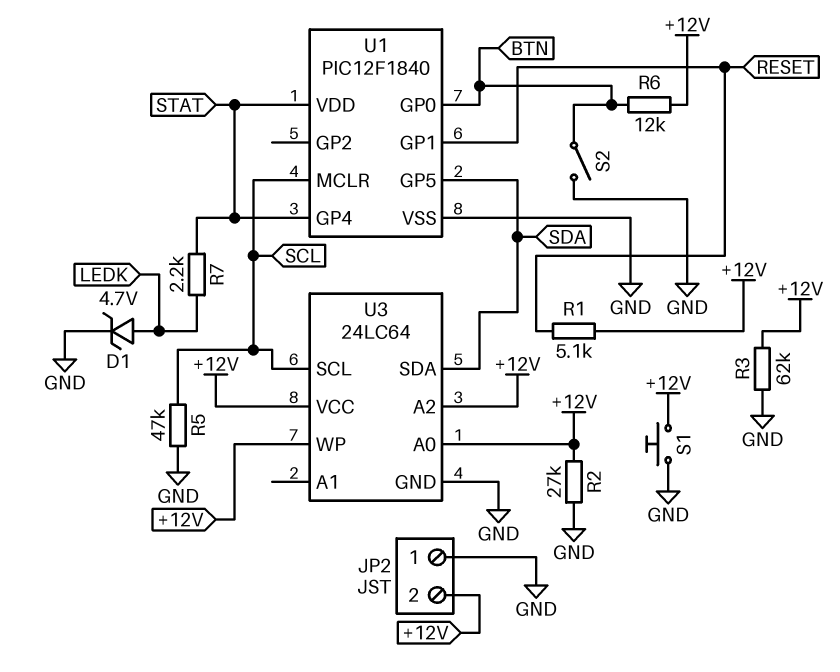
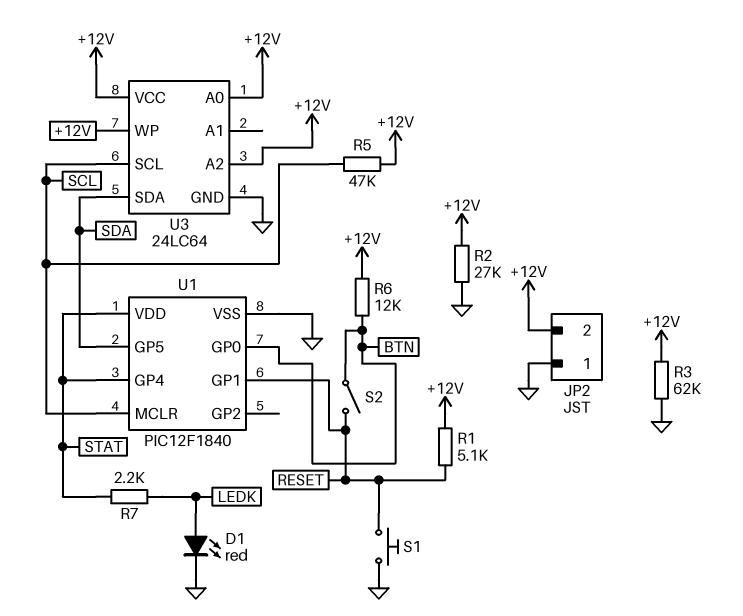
D1: zener 4.7V (A LEDK, K GND) -> LED red (A LEDK, K GND)
R5: 47k (GND, SCL) -> 47k (+12V, SCL)
S1: button (+12V, GND) -> button (GND, RESET)
S2: switch (BTN, GND) -> switch (BTN, RESET)

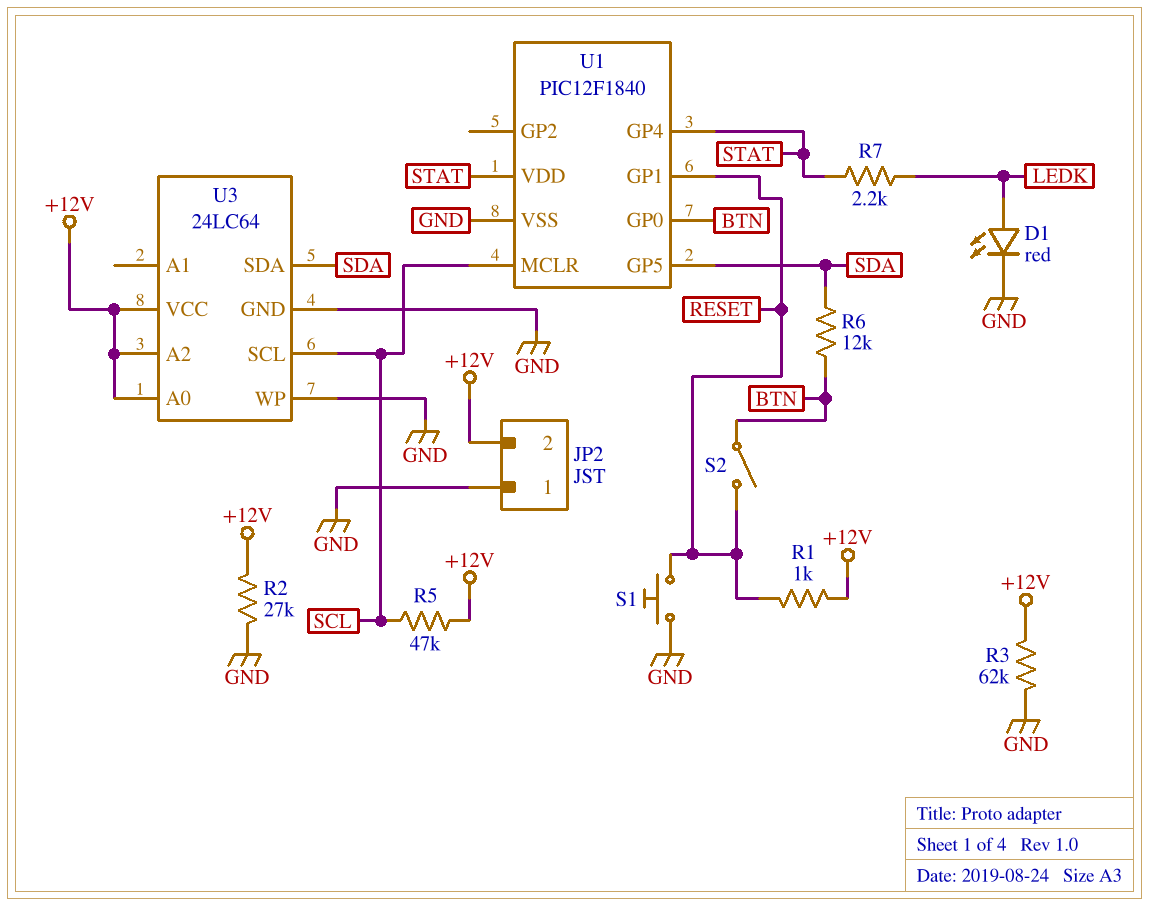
R1: 5.1k (+12V, RESET) -> 1k (+12V, RESET)
R6: 12k (+12V, BTN) -> 12k (BTN, SDA)
U3 pin WP: +12V -> GND

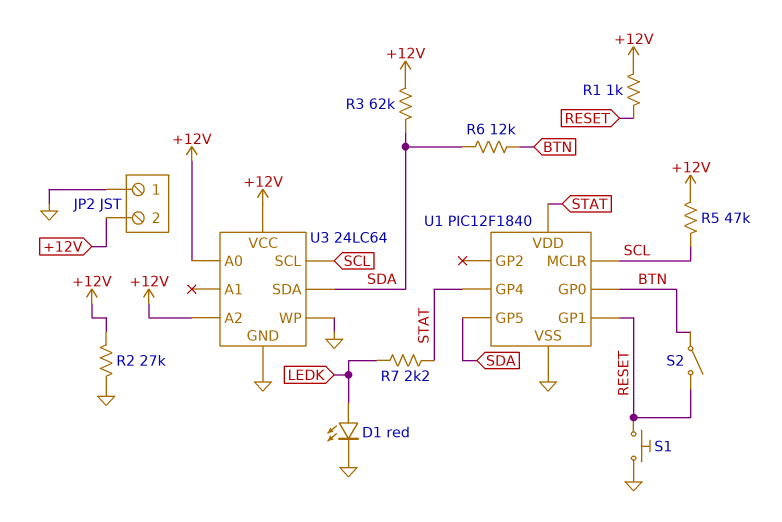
R3: 62k (+12V, GND) -> 62k (+12V, SDA)

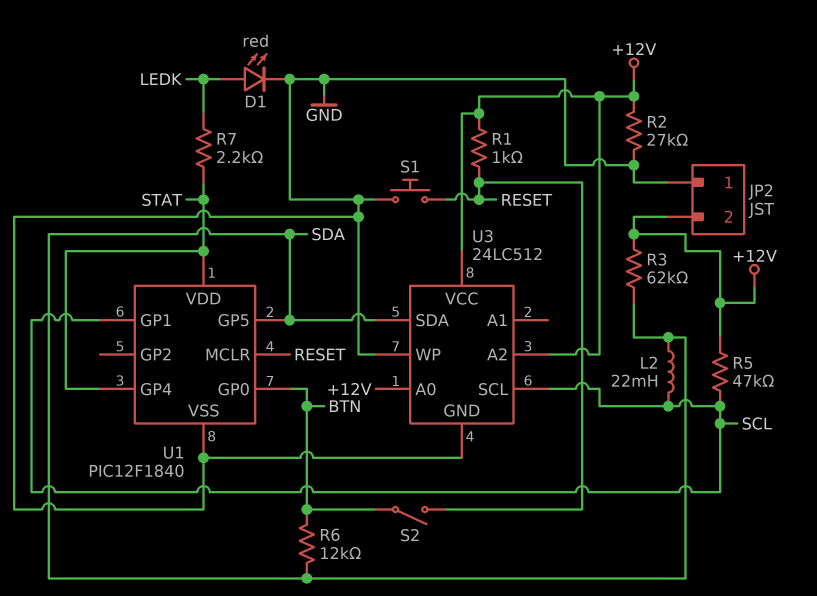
L2: none -> 22mH (SCL, SDA)
U1 pin GP1: RESET -> SCL
U1 pin MCLR: SCL -> RESET
U3: 24LC64 -> 24LC512

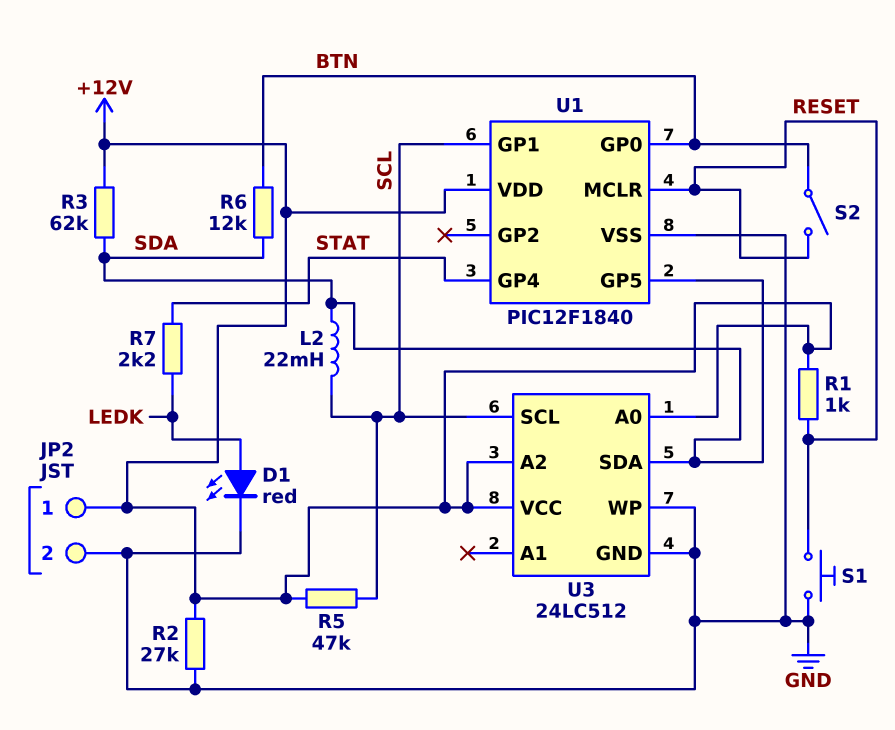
JP2 pin 1: GND -> +12V
JP2 pin 2: +12V -> GND
U1 pin VDD: STAT -> +12V

